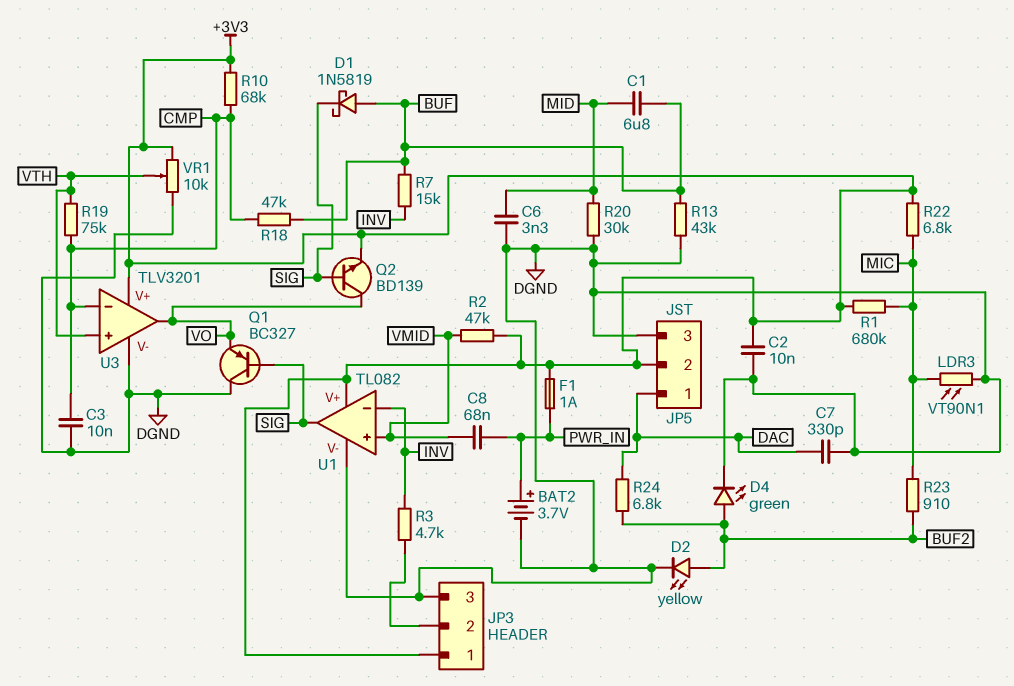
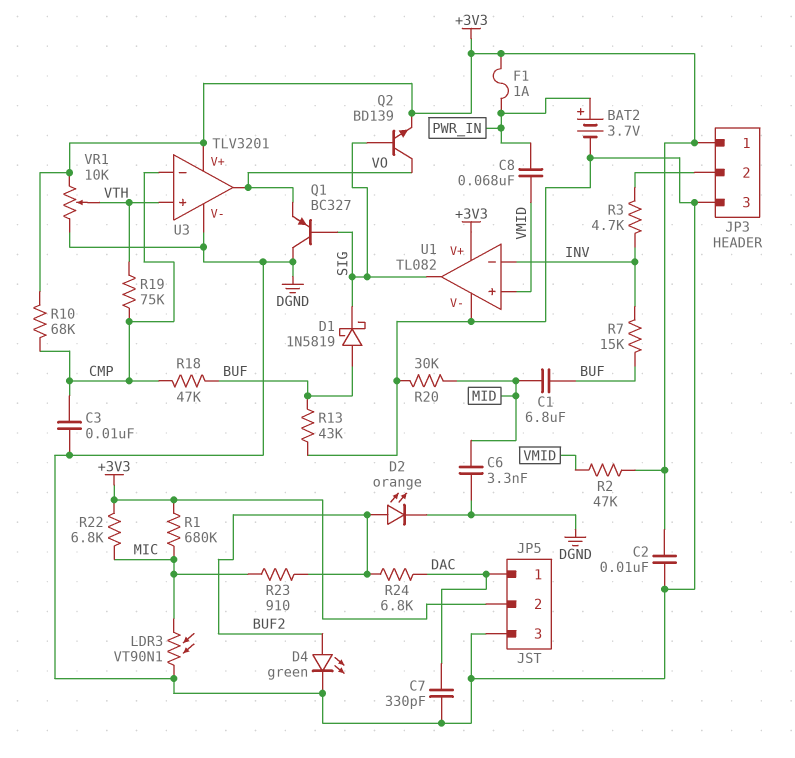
D2: LED yellow (A BUF2, K DGND) -> LED orange (A BUF2, K DGND)

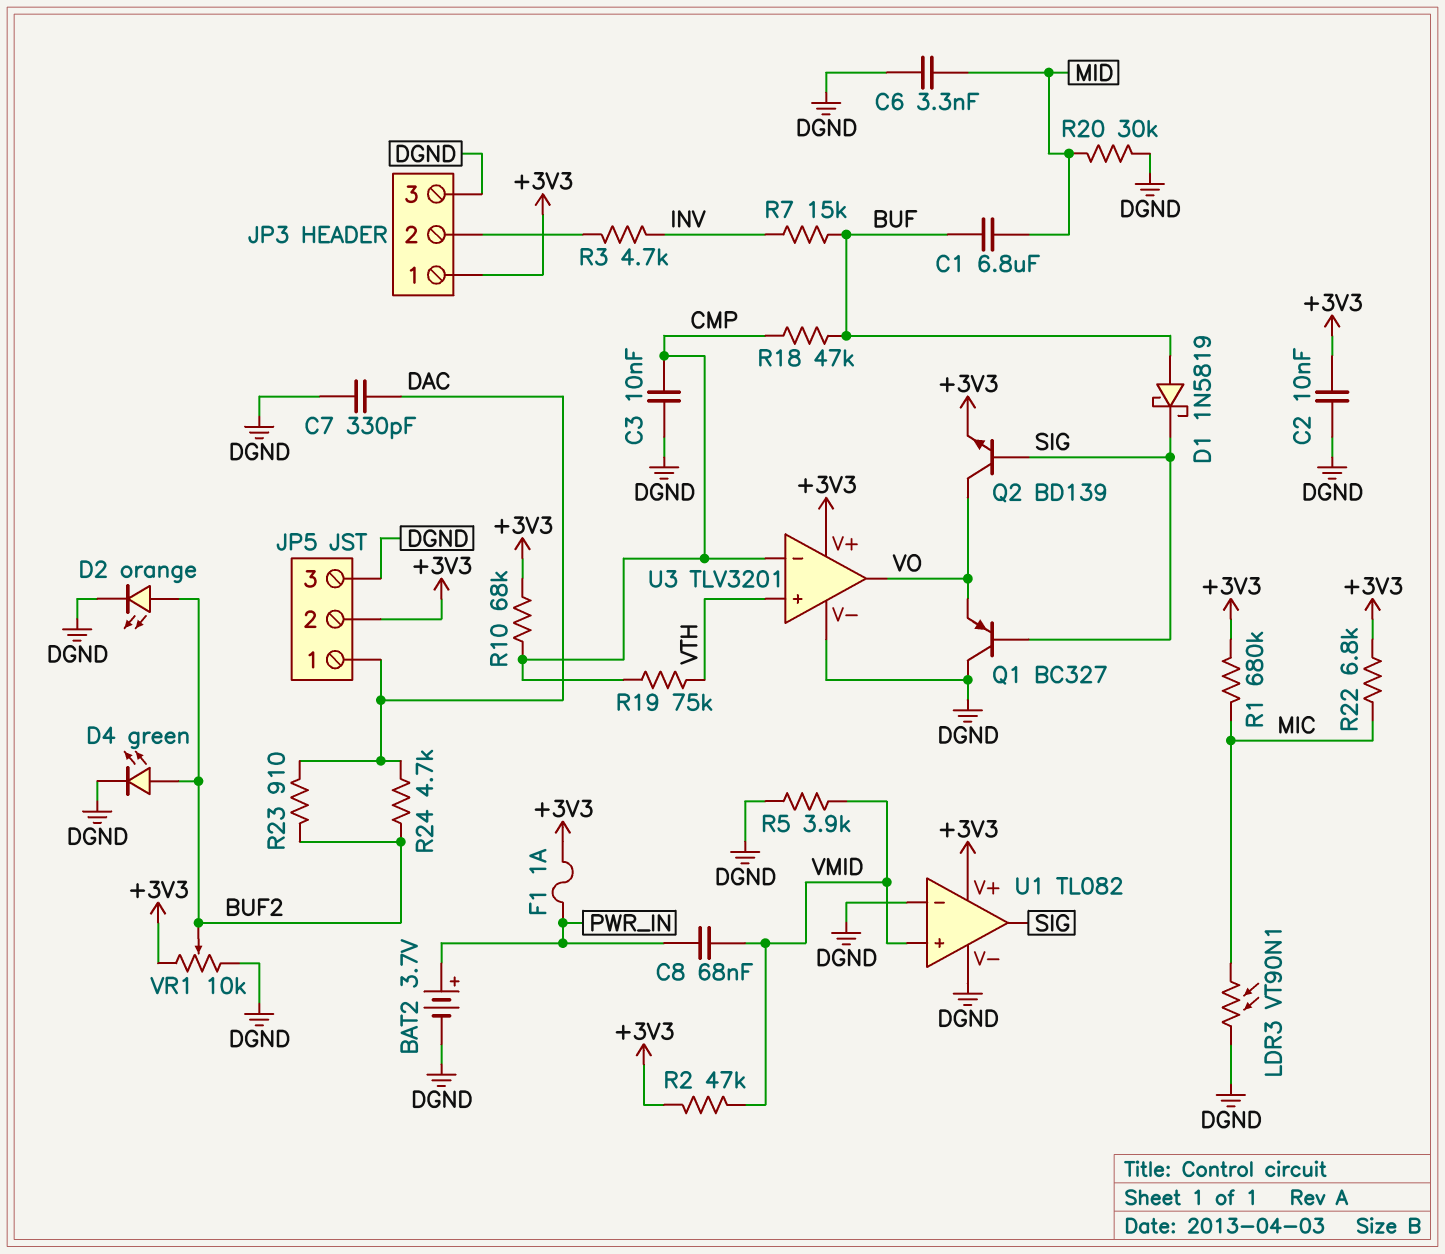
R5: none -> 3.9k (DGND, VMID)
R13: 43k (BUF, DGND) -> none
R23: 910 (BUF2, MIC) -> 910 (BUF2, DAC)
R24: 6.8k (BUF2, DAC) -> 4.7k (BUF2, DAC)
U1 pin in-: INV -> DGND
VR1: 10k (+3V3, DGND, wiper VTH) -> 10k (+3V3, DGND, wiper BUF2)

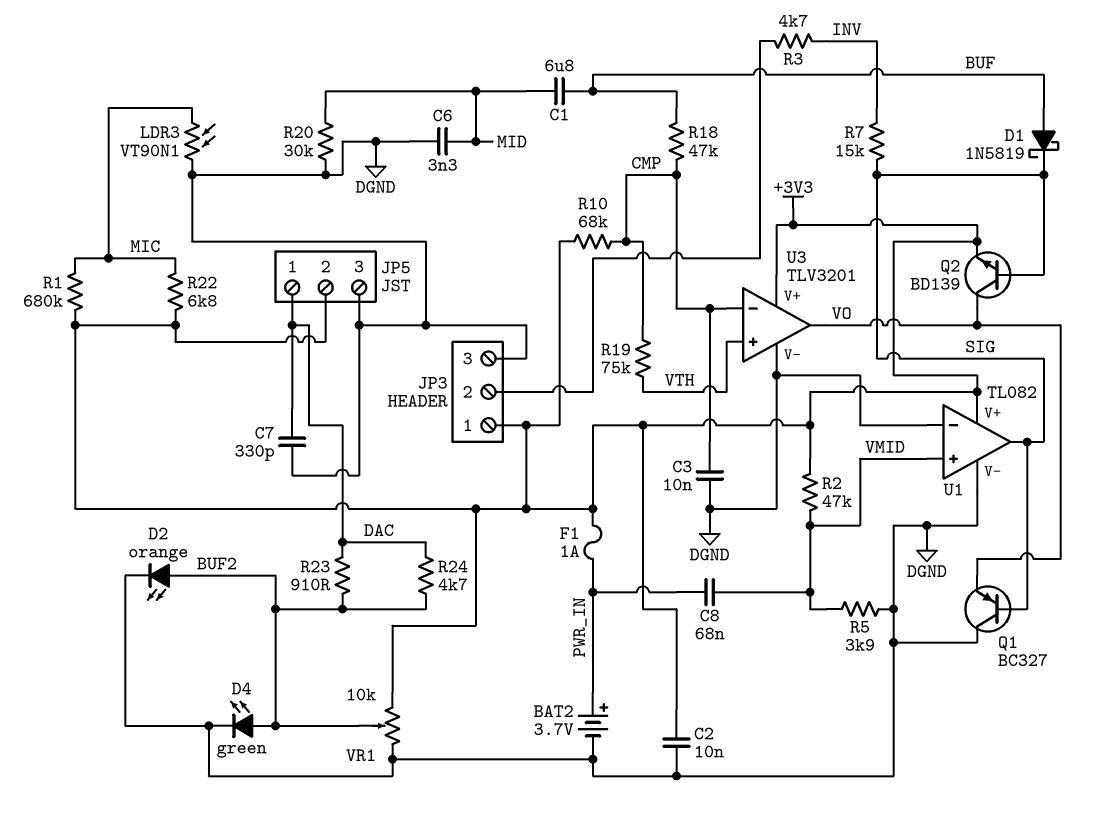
R7: 15k (BUF, INV) -> 15k (INV, SIG)

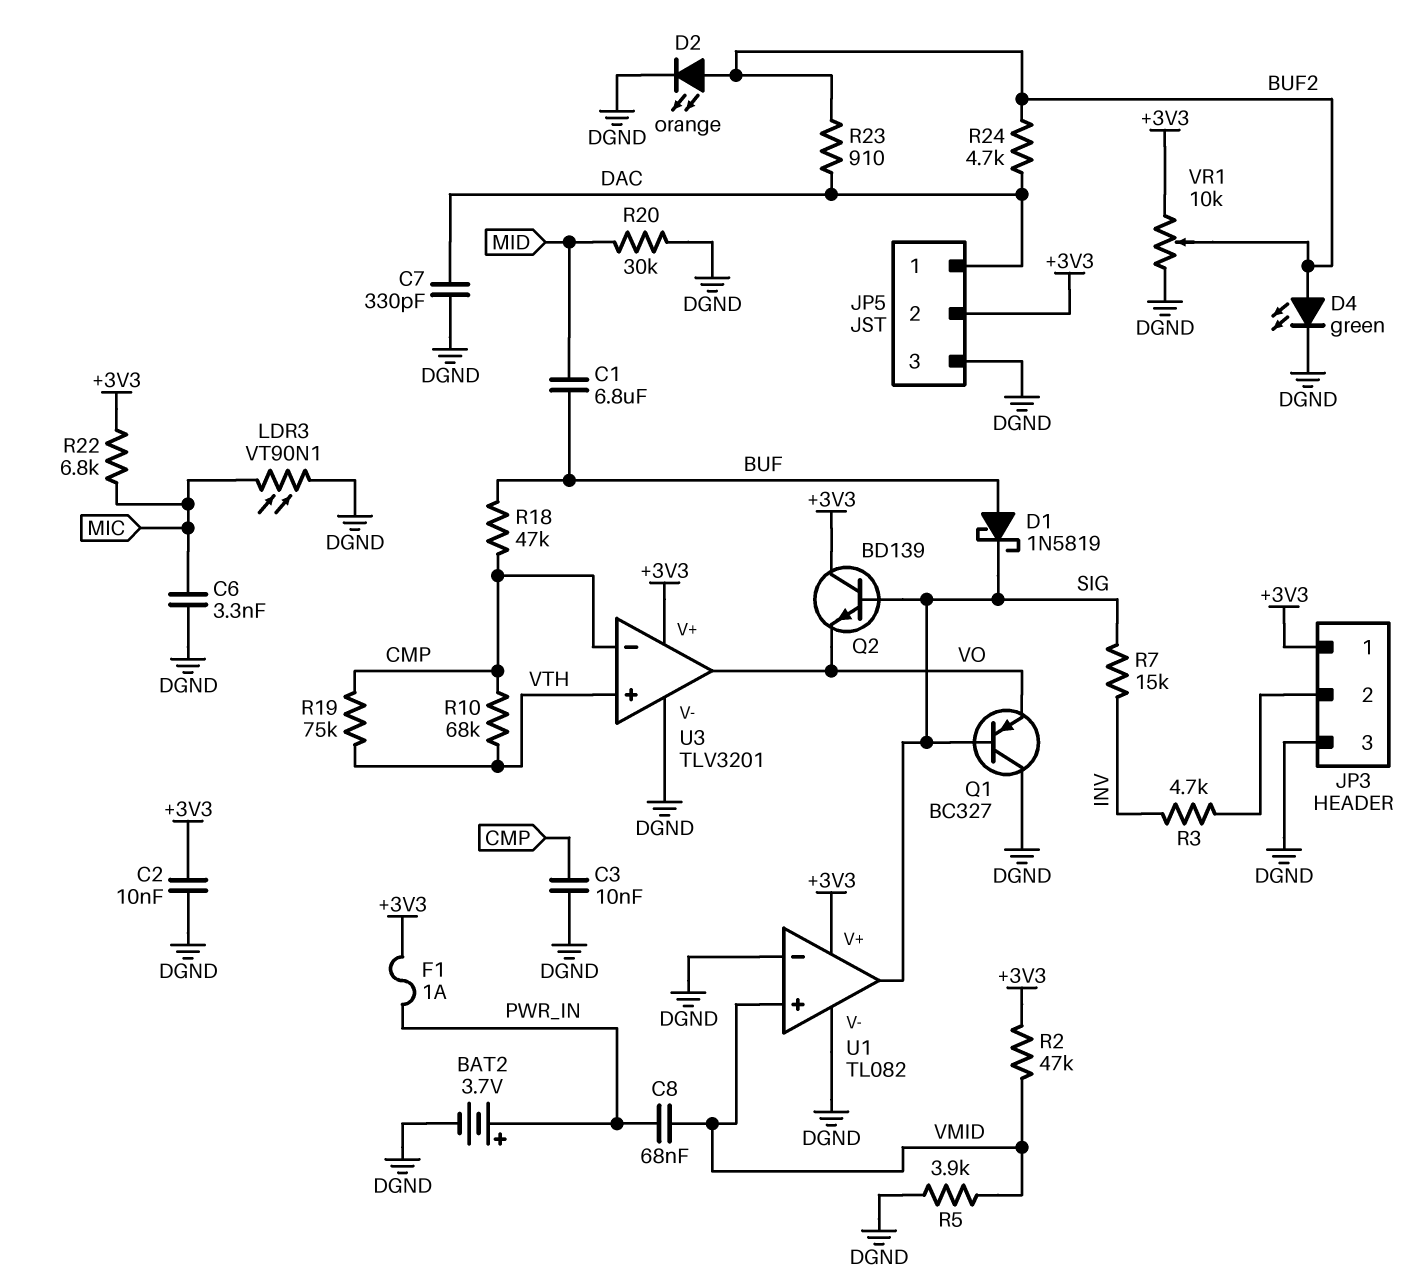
C6: 3.3nF (DGND, MID) -> 3.3nF (DGND, MIC)
Q2: NPN BD139 (B SIG, C VO, E +3V3) -> NPN BD139 (B SIG, C +3V3, E VO)
R1: 680k (+3V3, MIC) -> none
R10: 68k (+3V3, CMP) -> 68k (CMP, VTH)

